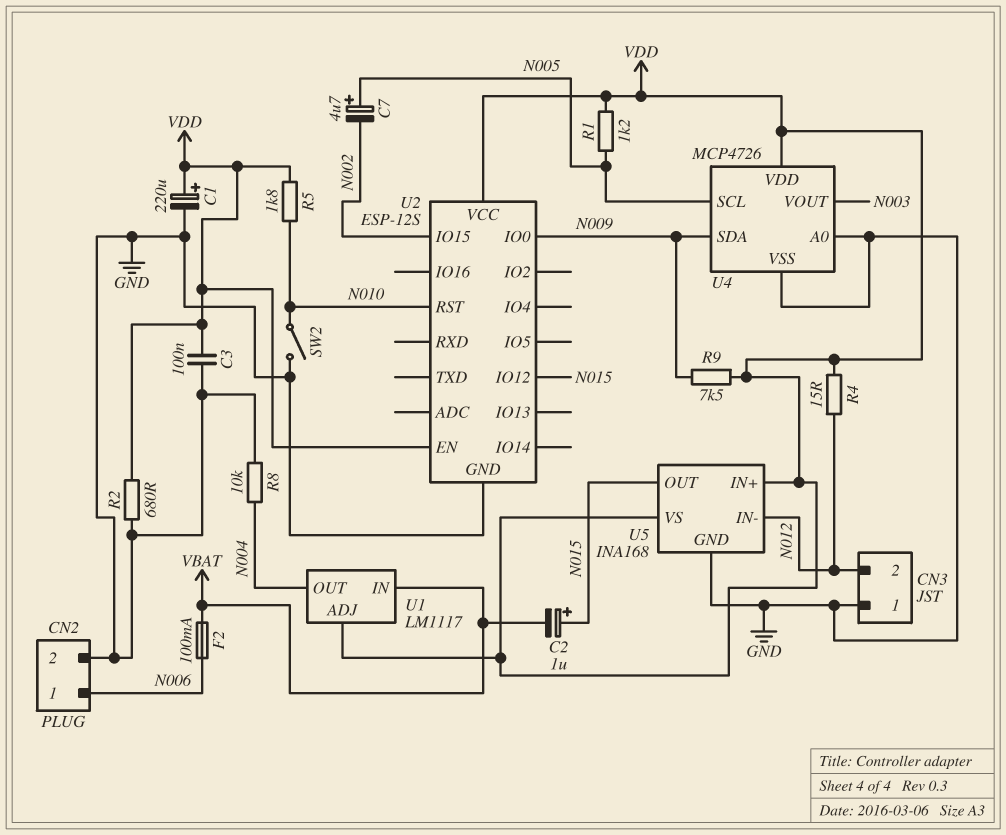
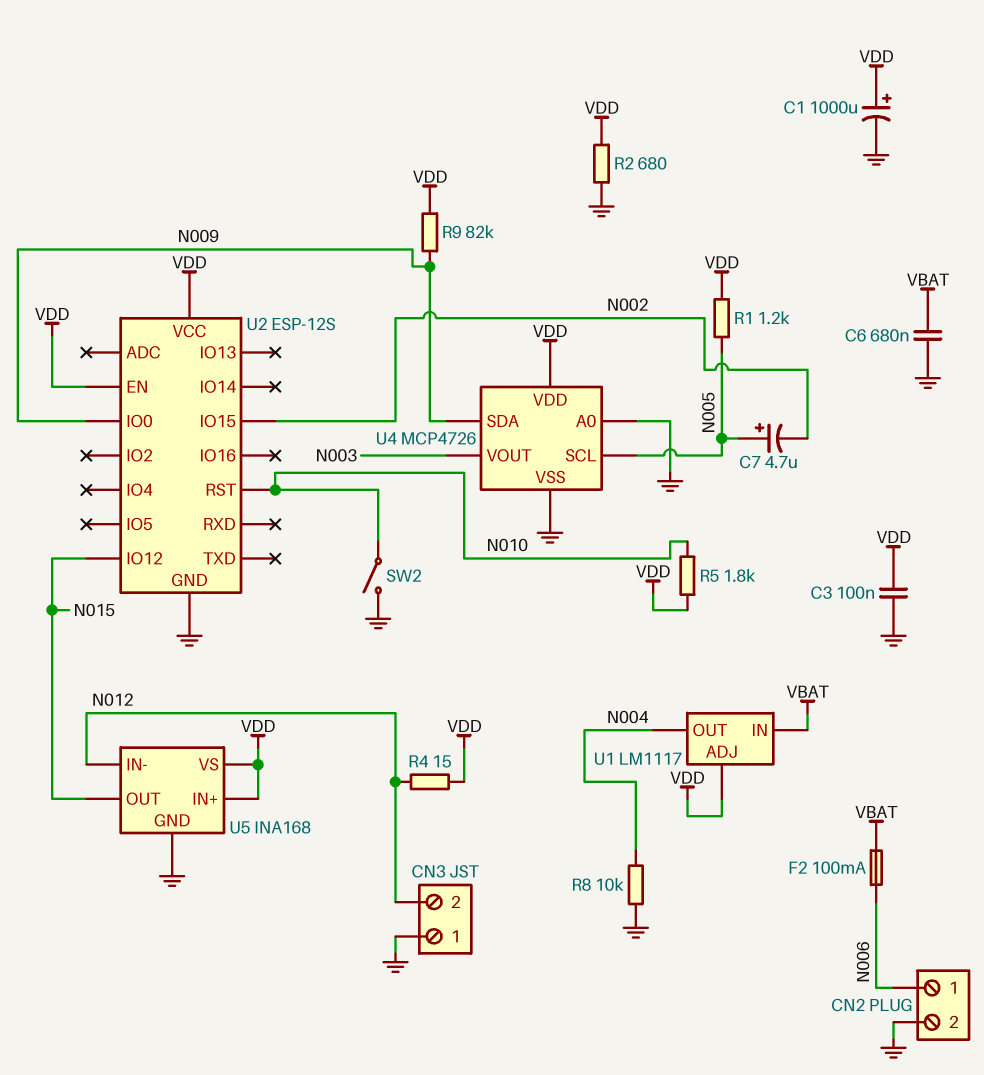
C1: 220uF (plus VDD, minus GND) -> 1000uF (plus VDD, minus GND)
C2: 1uF (plus N015, minus VBAT) -> none
C6: none -> 680nF (GND, VBAT)
R9: 7.5k (N009, VDD) -> 82k (N009, VDD)

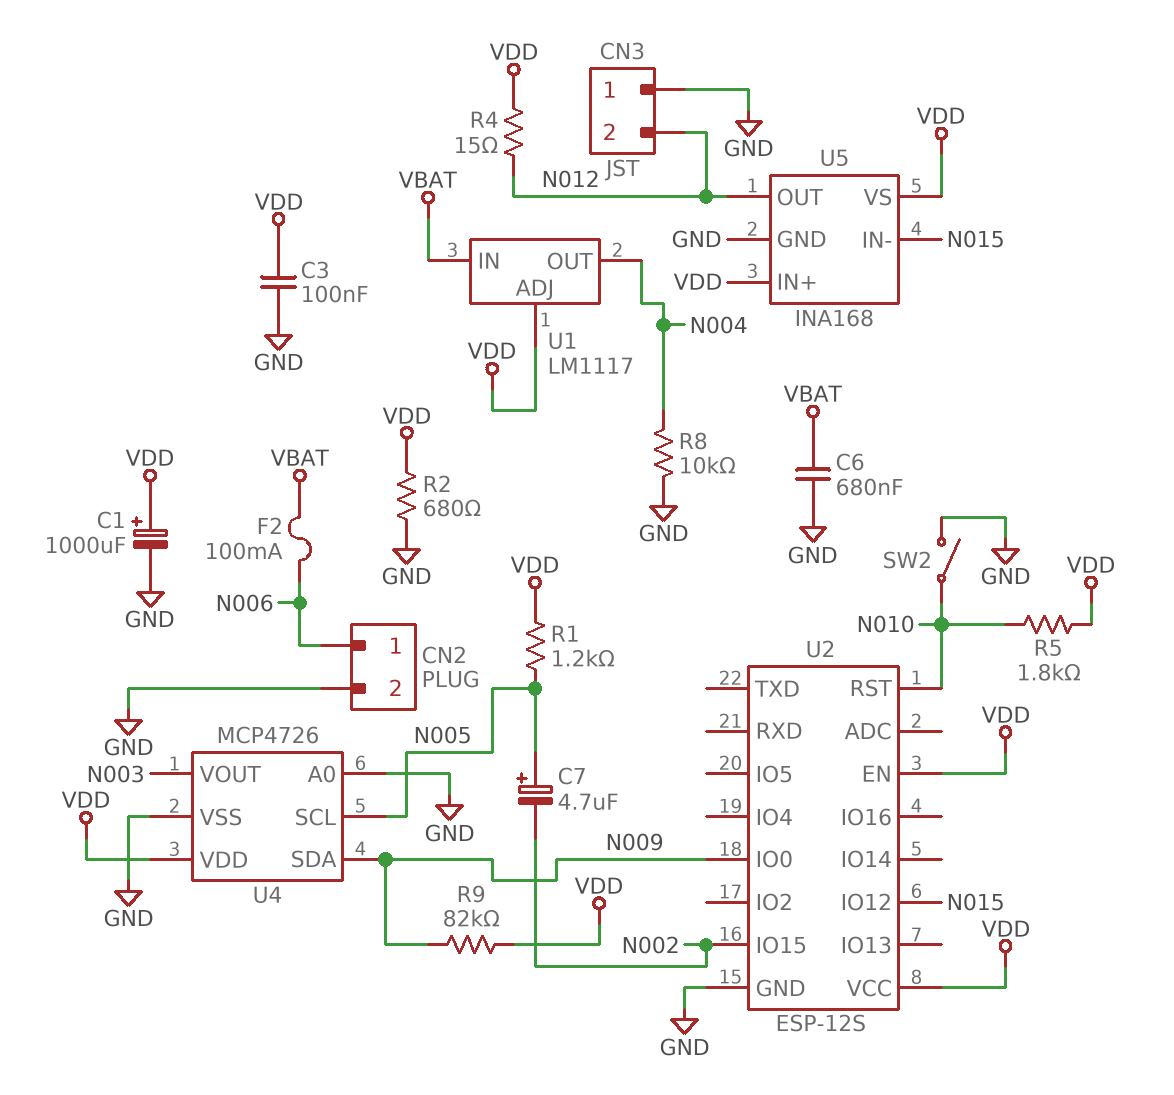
U5 pin IN-: N012 -> N015
U5 pin OUT: N015 -> N012

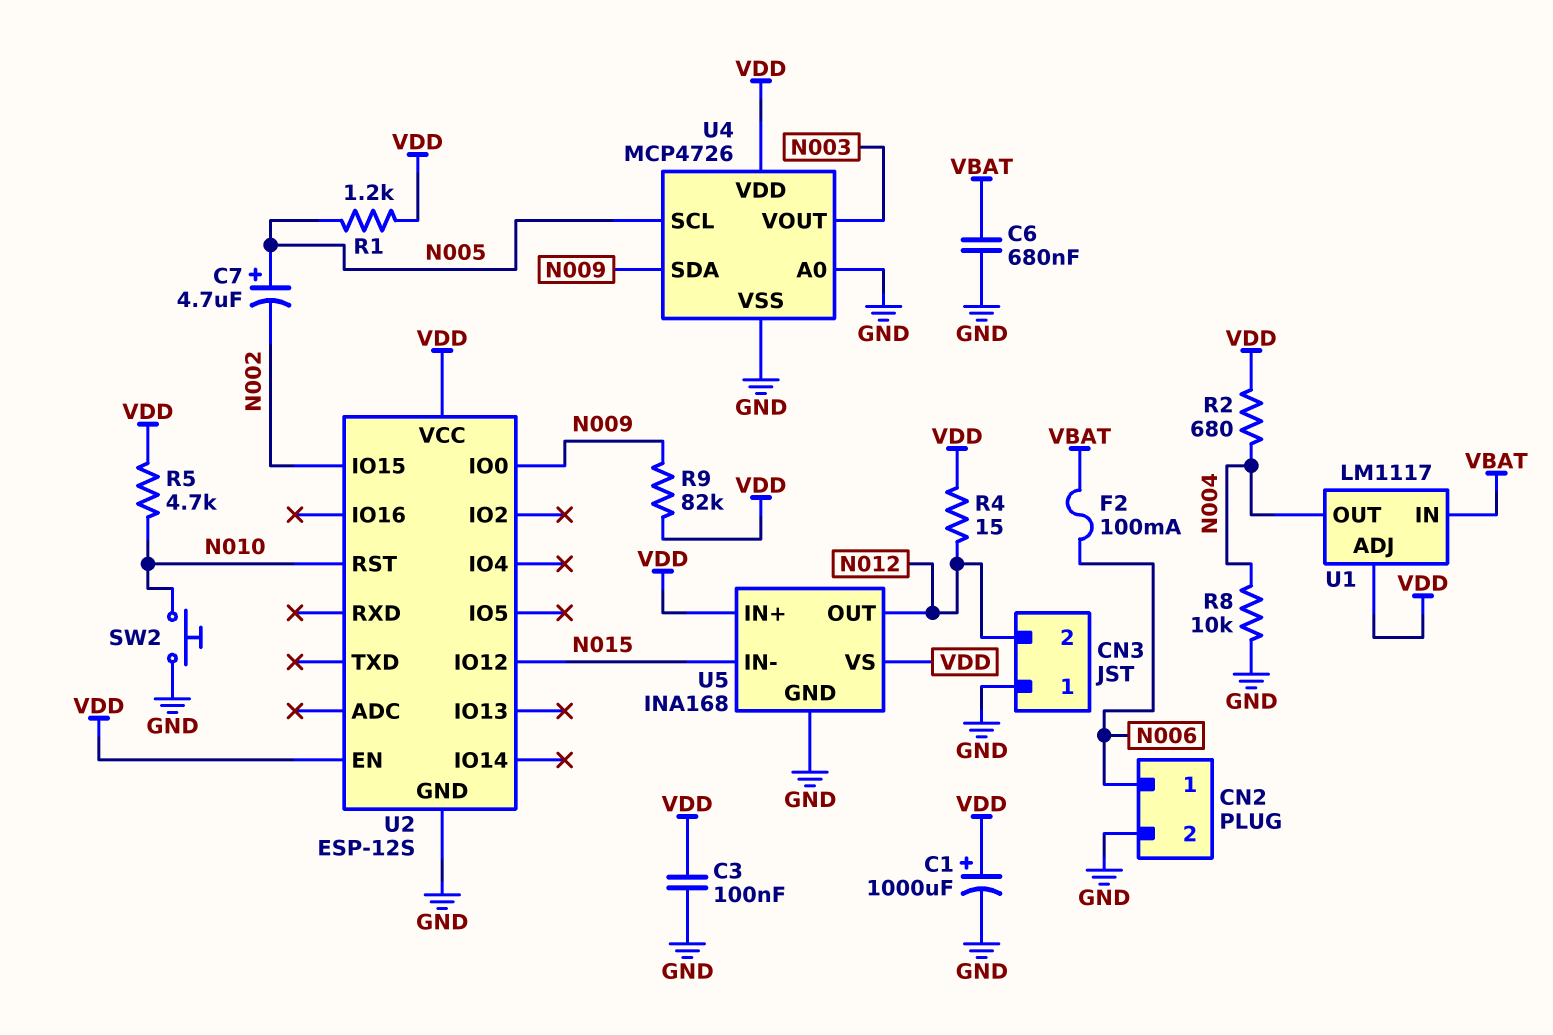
R2: 680 (GND, VDD) -> 680 (N004, VDD)
R5: 1.8k (N010, VDD) -> 4.7k (N010, VDD)
SW2: switch (GND, N010) -> button (GND, N010)

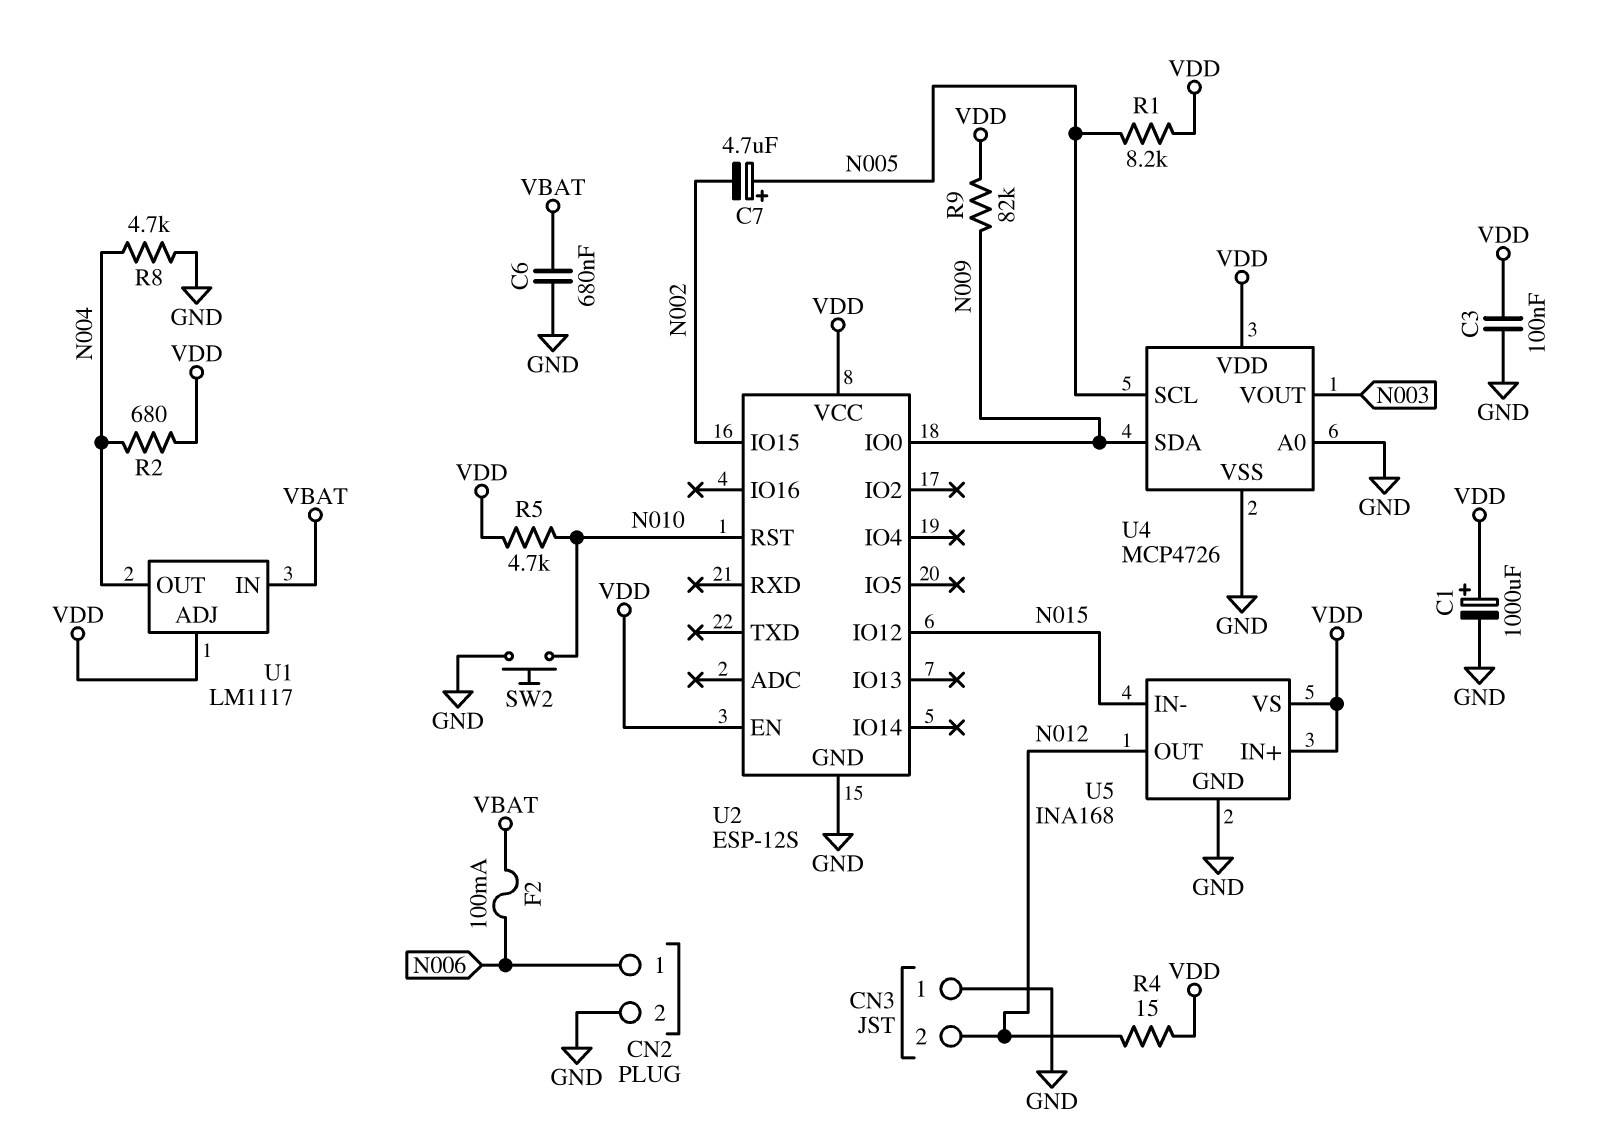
R1: 1.2k (N005, VDD) -> 8.2k (N005, VDD)
R8: 10k (GND, N004) -> 4.7k (GND, N004)

